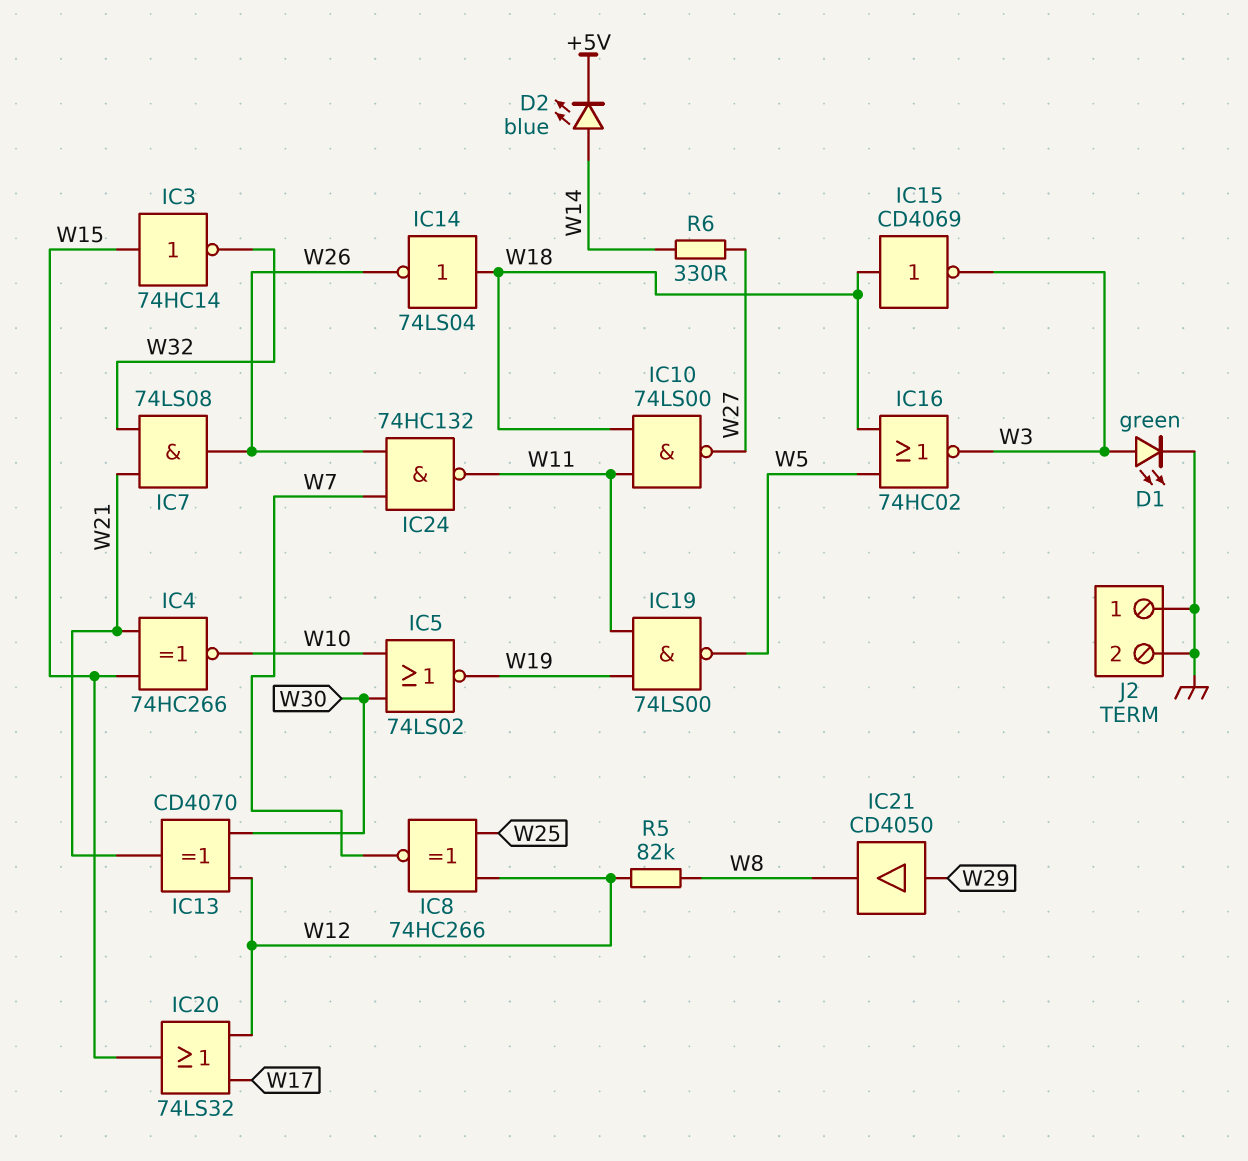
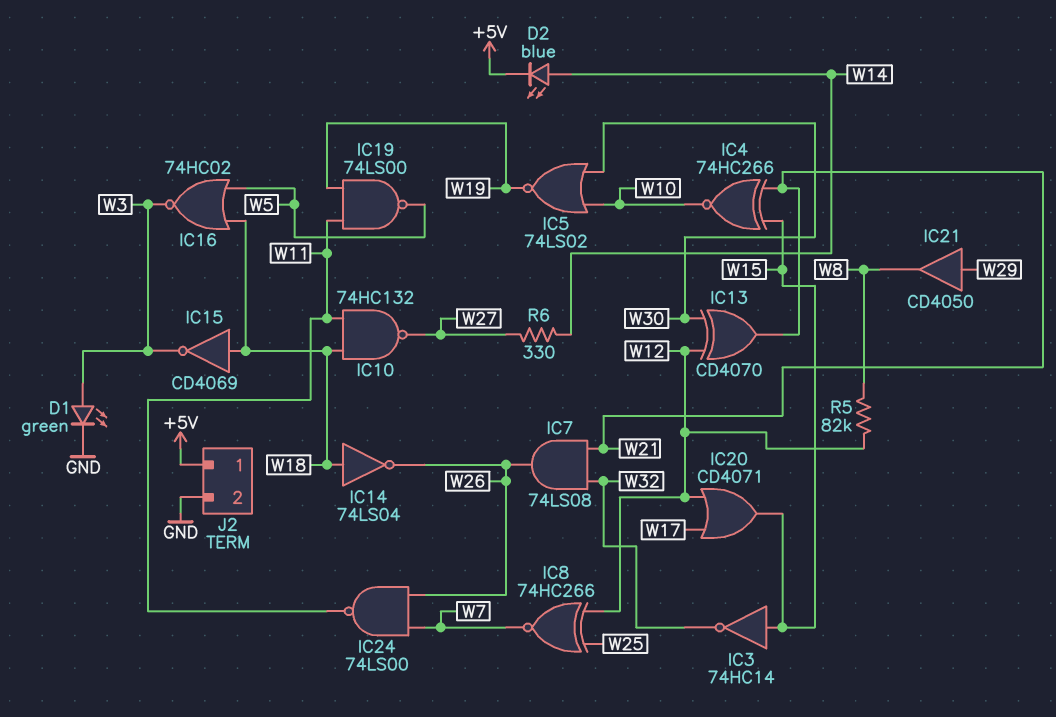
IC10: NAND 74LS00 (in W11, in W18, out W27) -> NAND 74HC132 (in W11, in W18, out W27)
IC20: OR 74LS32 (in W12, in W17, out W15) -> OR CD4071 (in W12, in W17, out W15)
IC24: NAND 74HC132 (in W7, in W26, out W11) -> NAND 74LS00 (in W7, in W26, out W11)
J2 pin 1: GND -> +5V

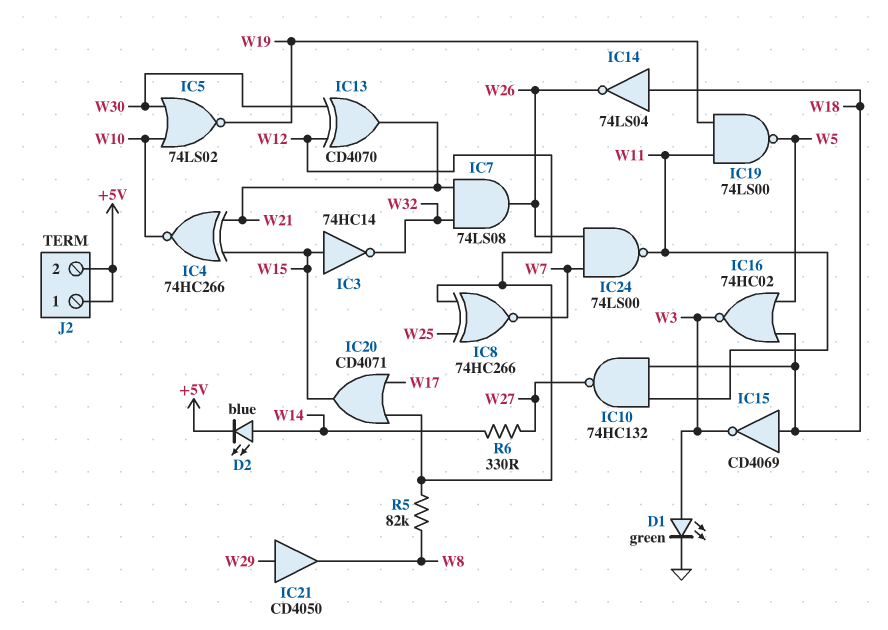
J2 pin 2: GND -> +5V

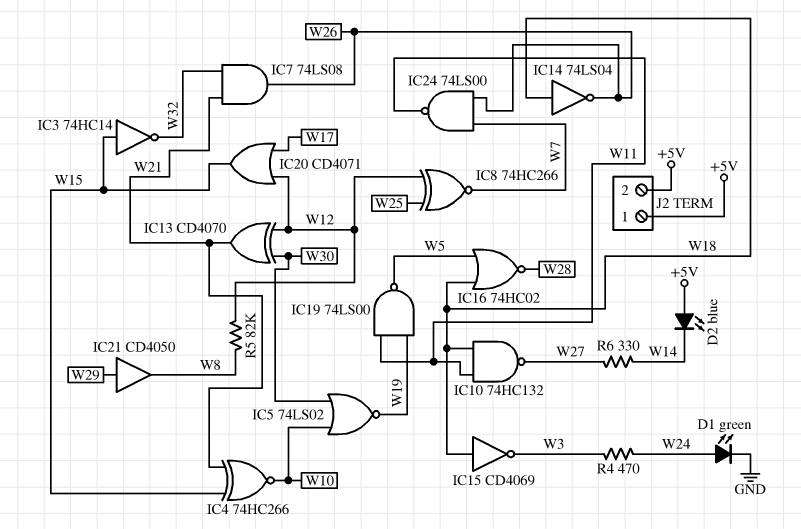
D1: LED green (A W3, K GND) -> LED green (A W24, K GND)
D2: LED blue (A W14, K +5V) -> LED blue (A +5V, K W14)
IC16: NOR 74HC02 (in W5, in W18, out W3) -> NOR 74HC02 (in W5, in W18, out W28)
R4: none -> 470 (W3, W24)

